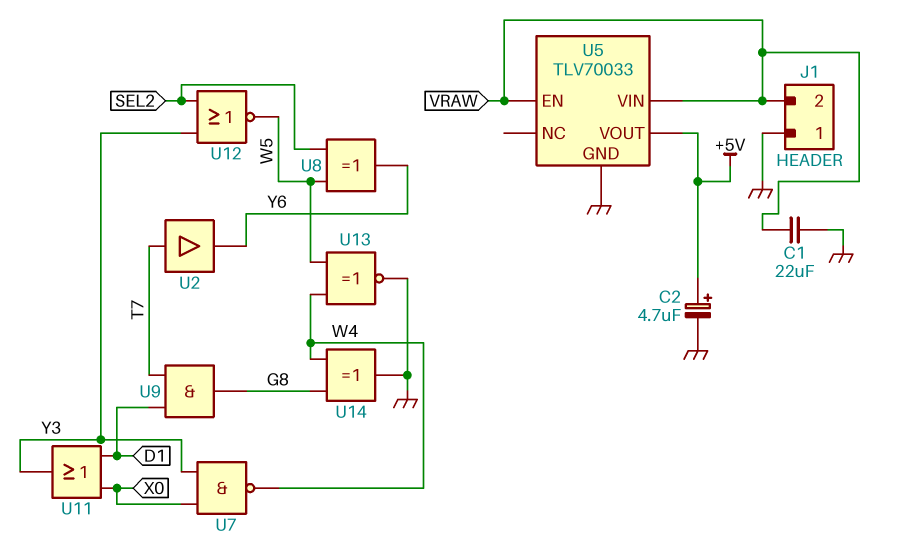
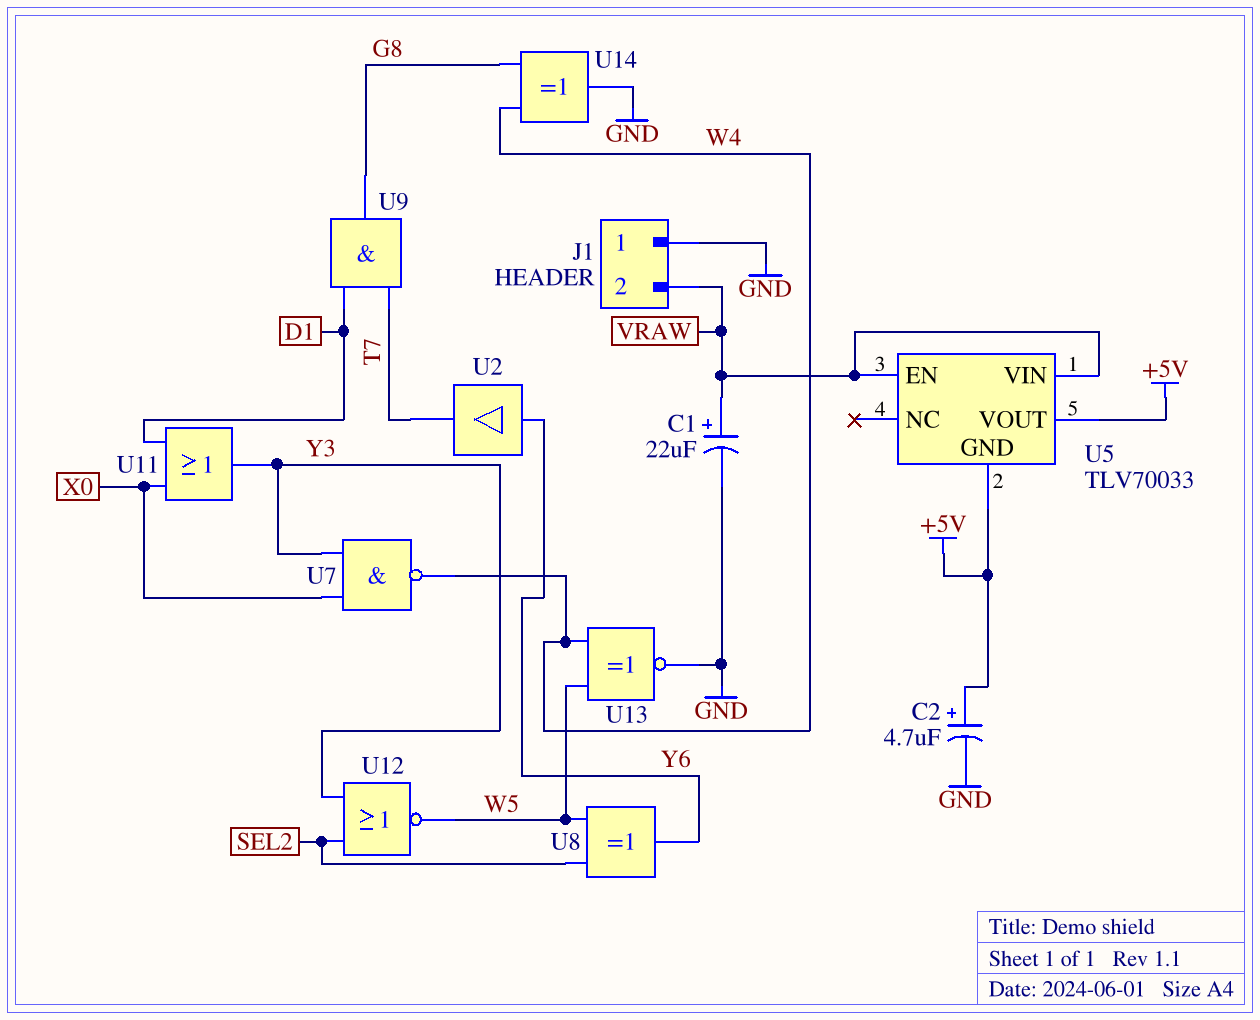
C1: 22uF (GND, VRAW) -> 22uF (plus VRAW, minus GND)
U2: buffer (in T7, out Y6) -> buffer (in Y6, out T7)
U5 pin GND: GND -> +5V

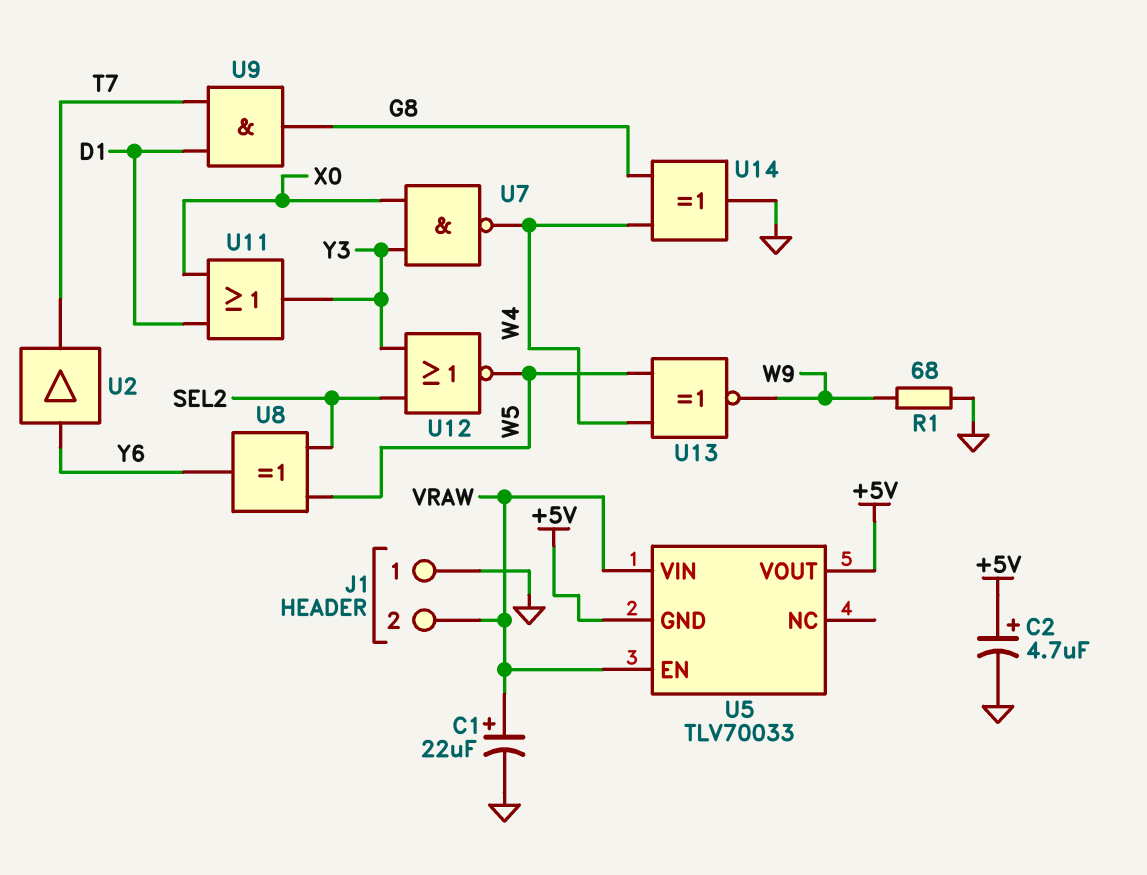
R1: none -> 68 (GND, W9)
U13: XNOR (in W4, in W5, out GND) -> XNOR (in W4, in W5, out W9)

